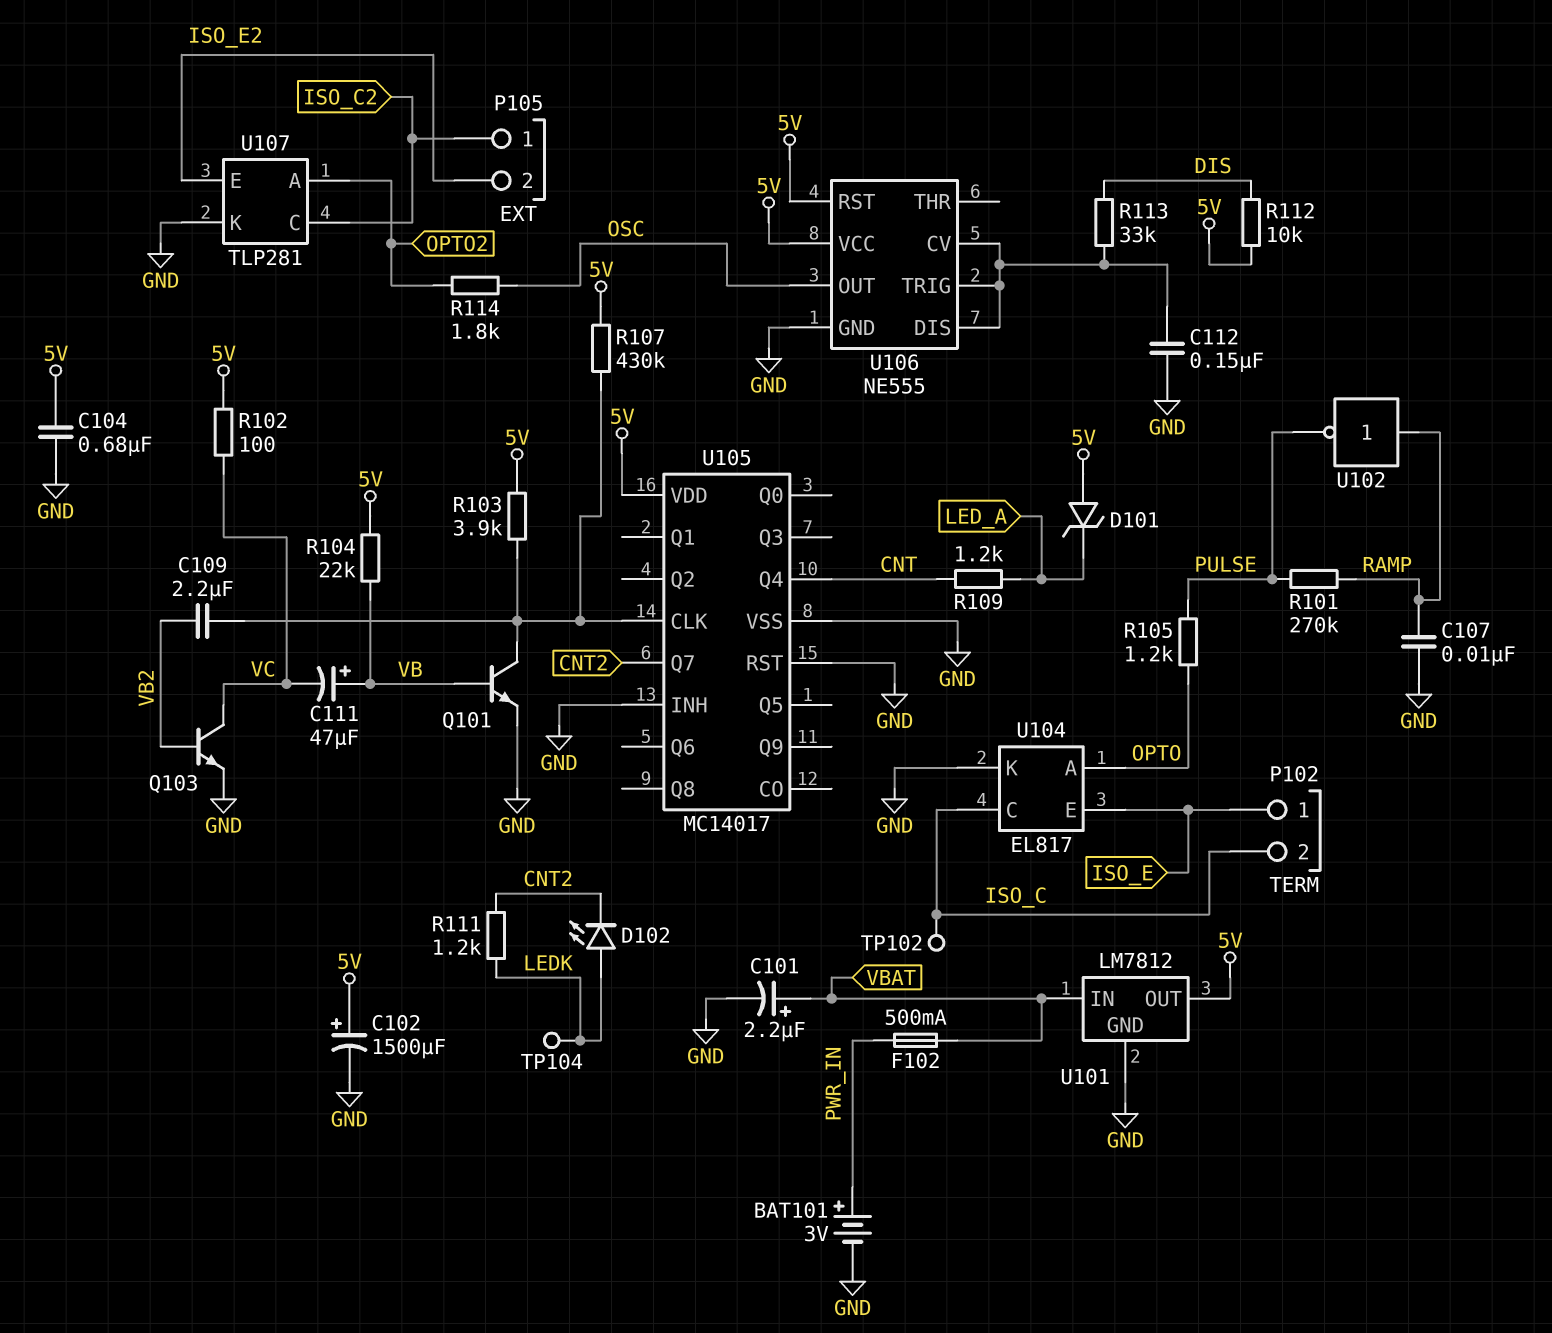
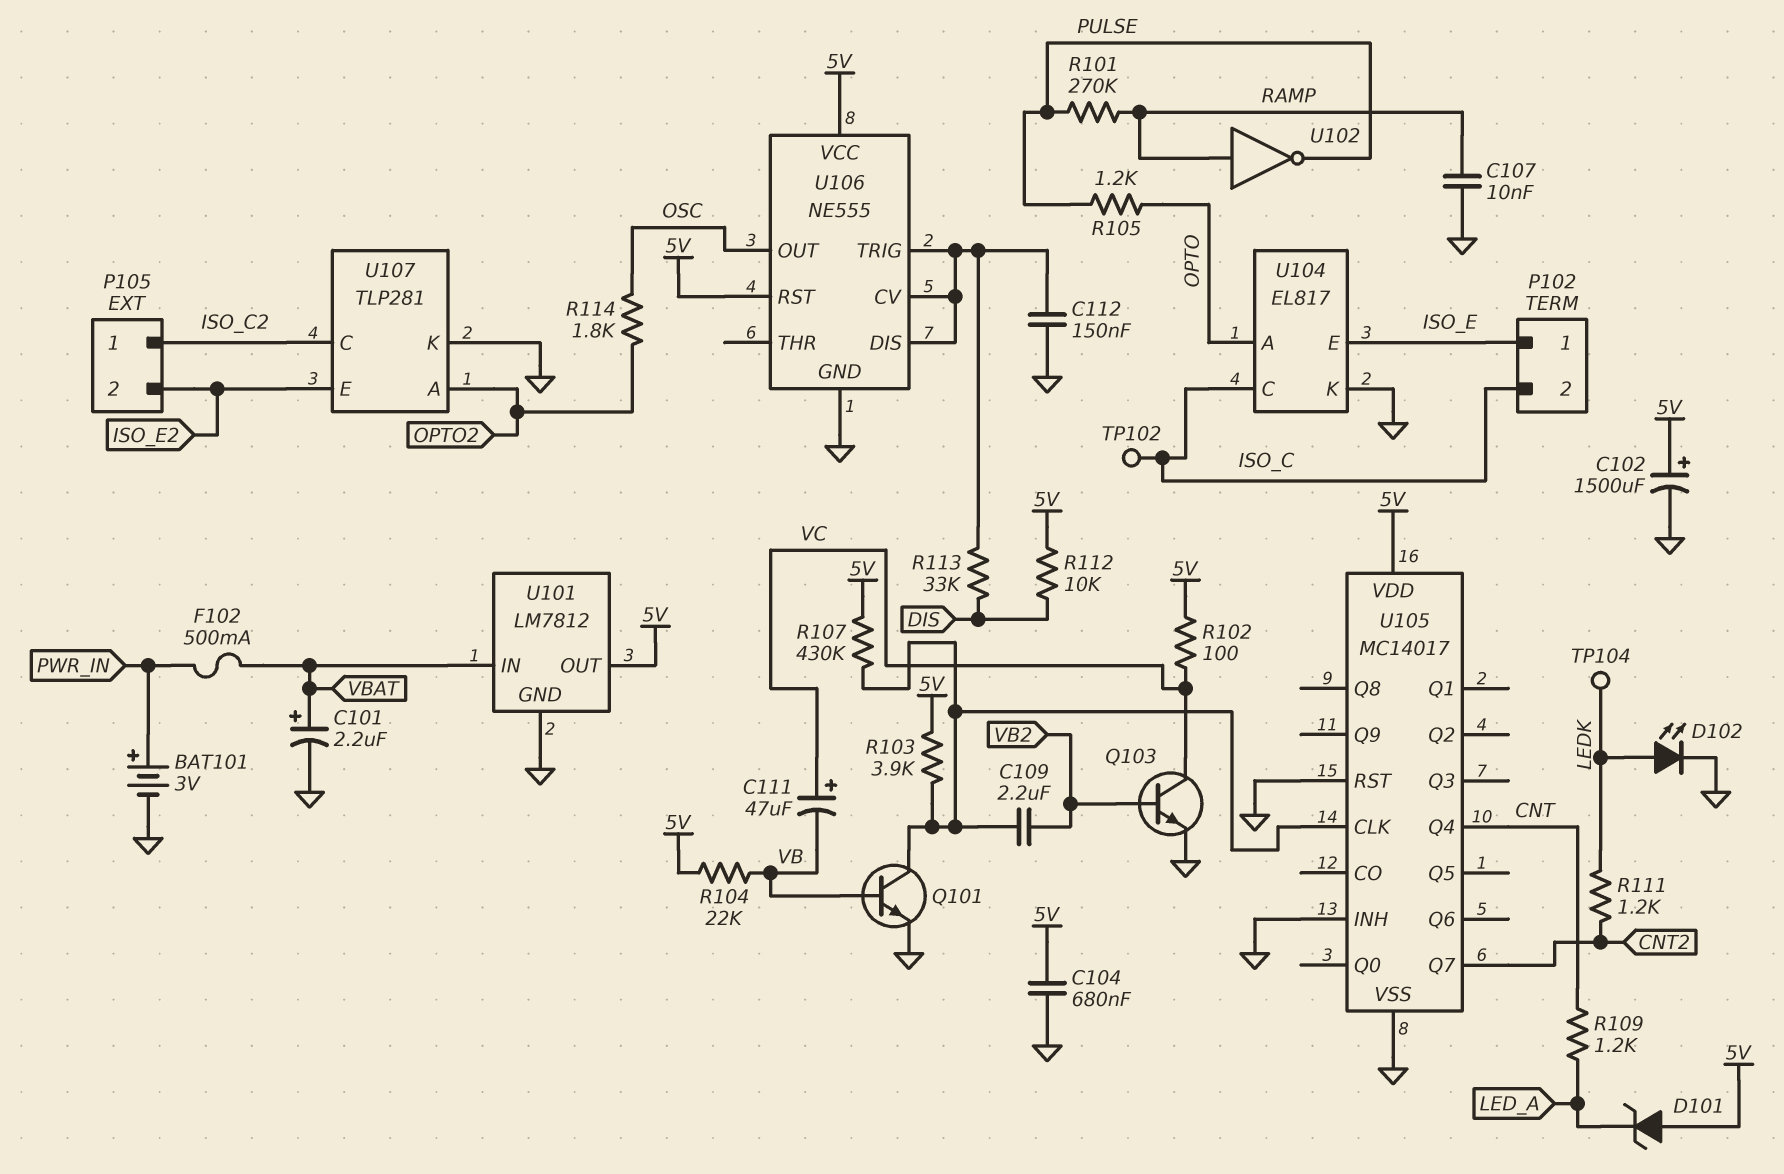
C111: 47uF (plus VB, minus VC) -> 47uF (plus VC, minus VB)
D102: LED (A LEDK, K CNT2) -> LED (A LEDK, K GND)

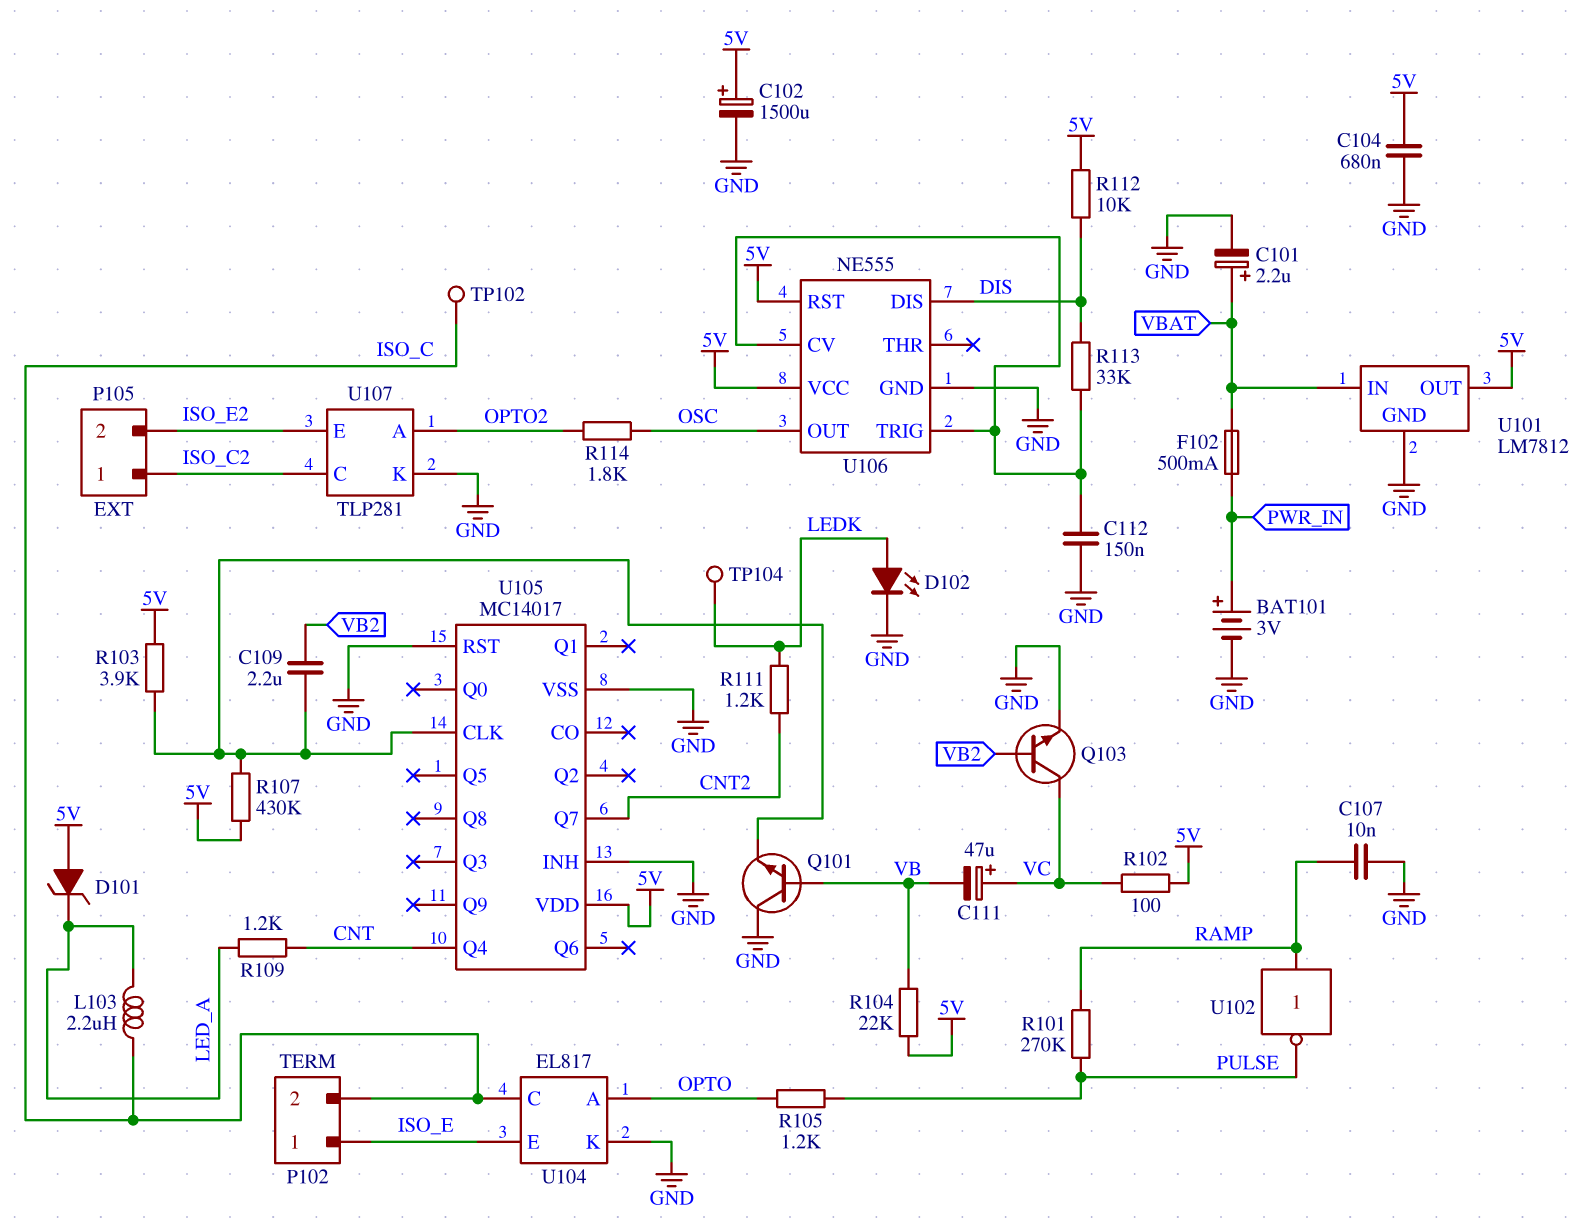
L103: none -> 2.2uH (ISO_C, LED_A)
Q101: NPN (B VB, C U105/CLK, E GND) -> NPN (B VB, C GND, E U105/CLK)
U106 pin DIS: U106/CV -> DIS

